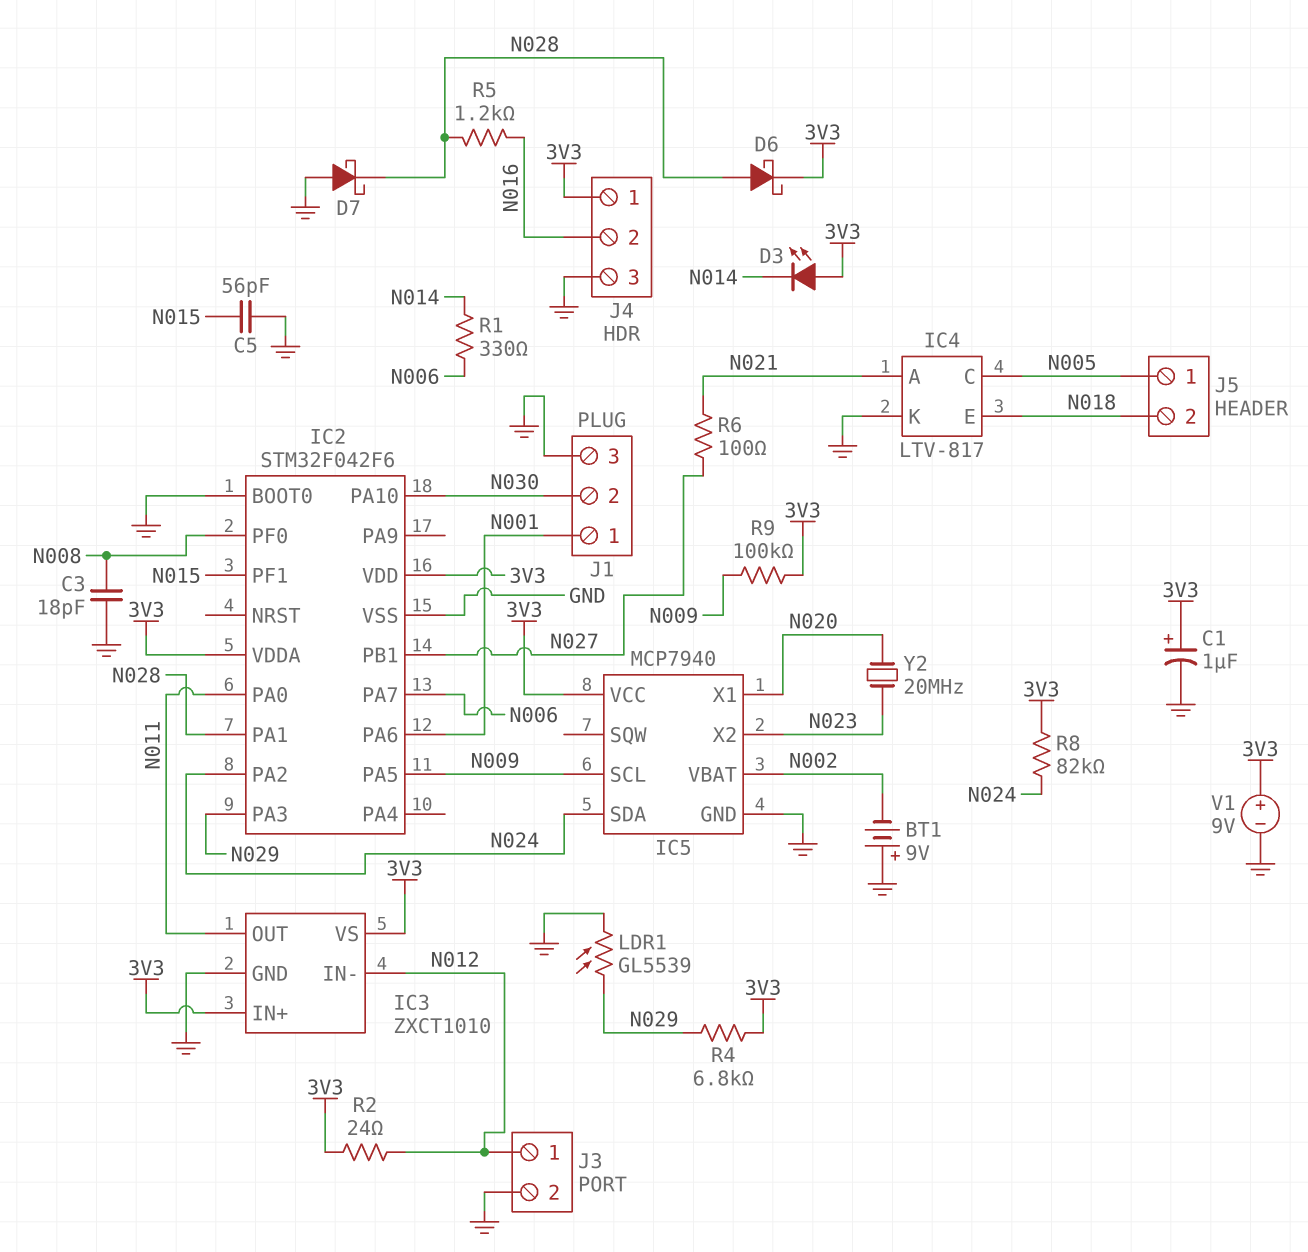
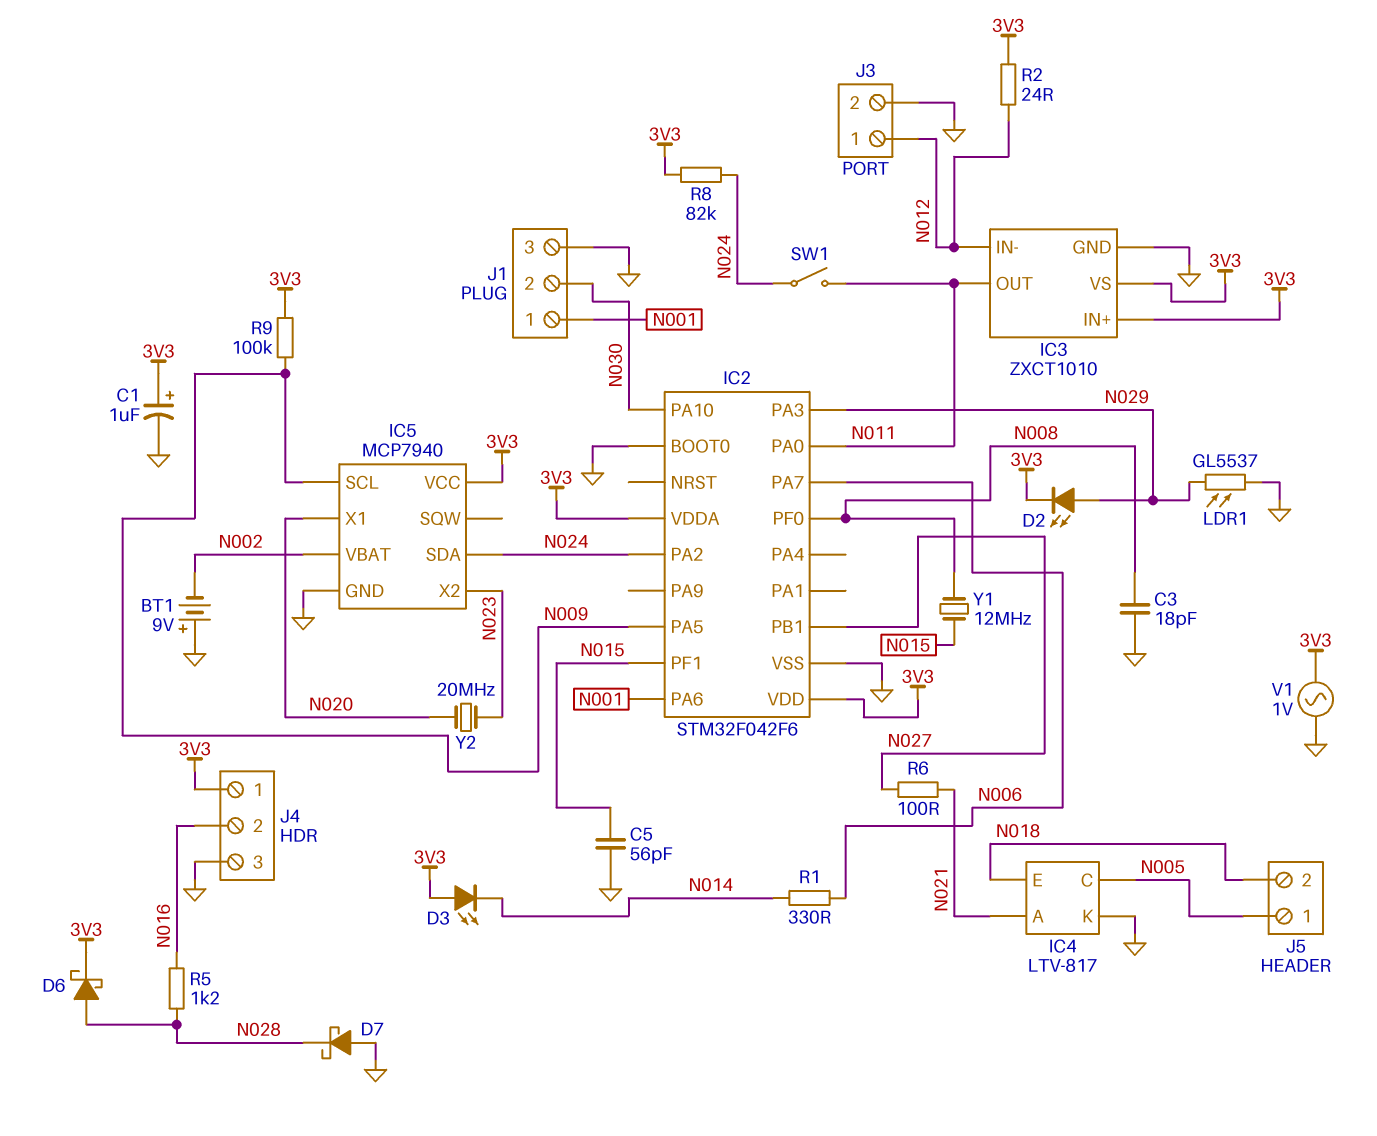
D2: none -> LED (A N029, K 3V3)
IC2 pin PA1: N028 -> none
LDR1: GL5539 (GND, N029) -> GL5537 (GND, N029)
R4: 6.8k (3V3, N029) -> none
SW1: none -> switch (N011, N024)
V1: 9V (plus 3V3, minus GND) -> AC 1V (3V3, GND)
Y1: none -> 12MHz (N008, N015)

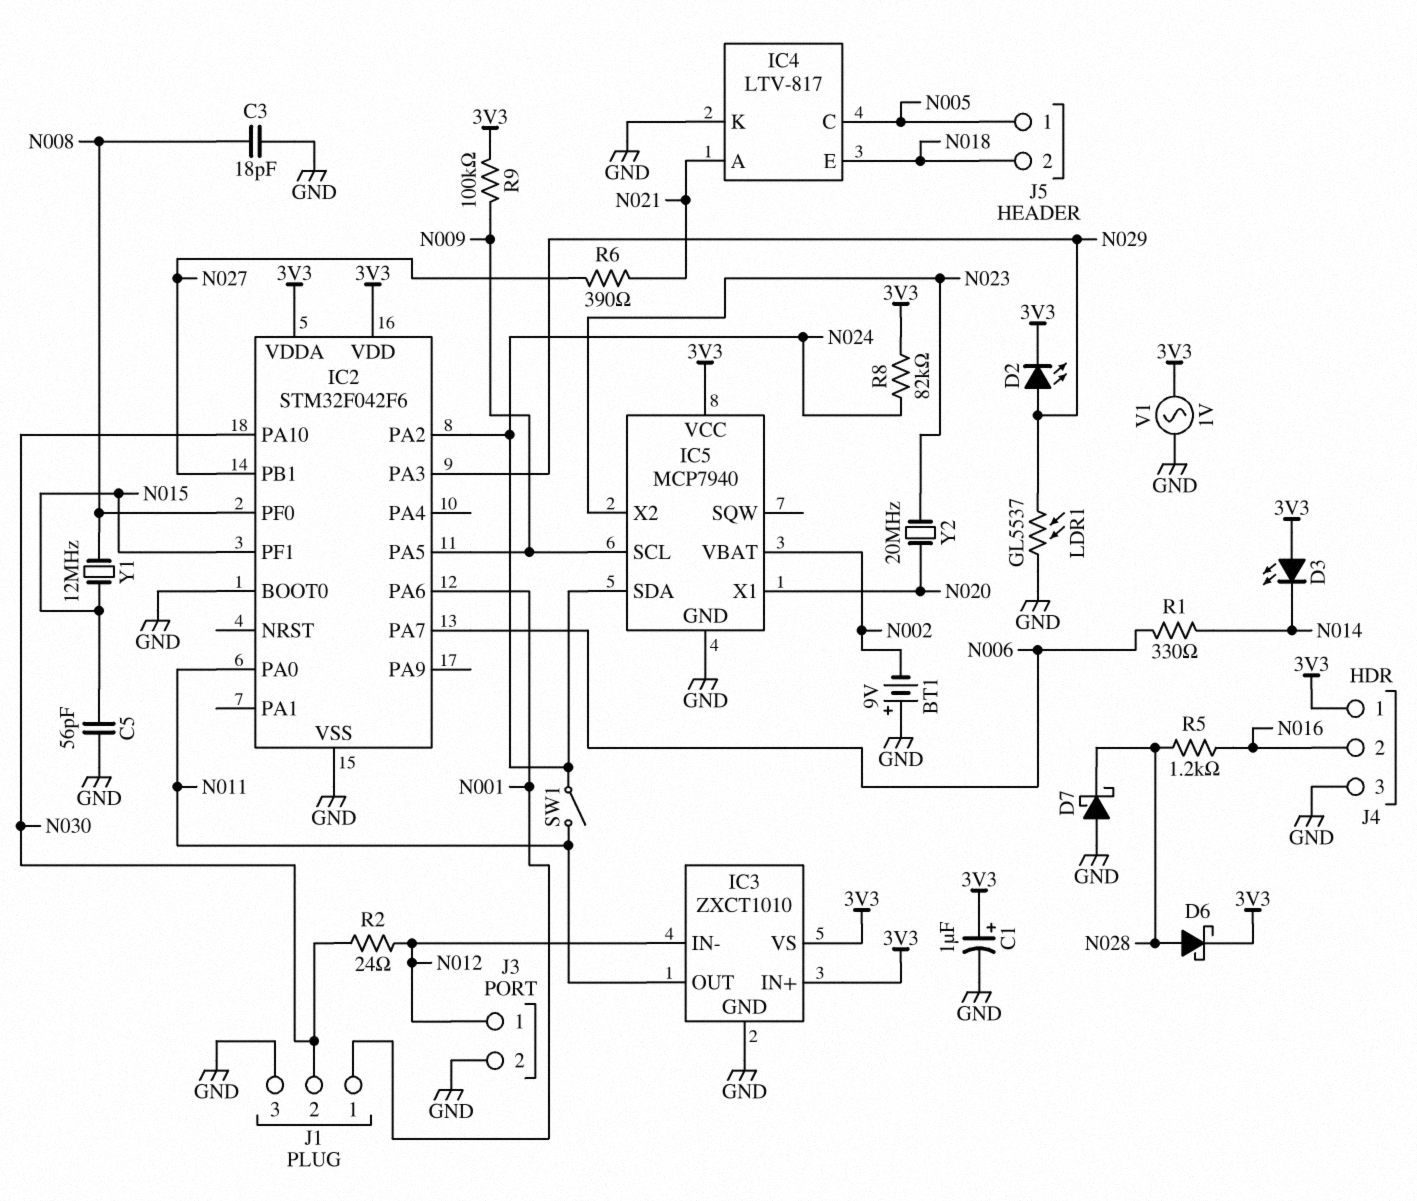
R2: 24 (3V3, N012) -> 24 (N012, N030)
R6: 100 (N021, N027) -> 390 (N021, N027)

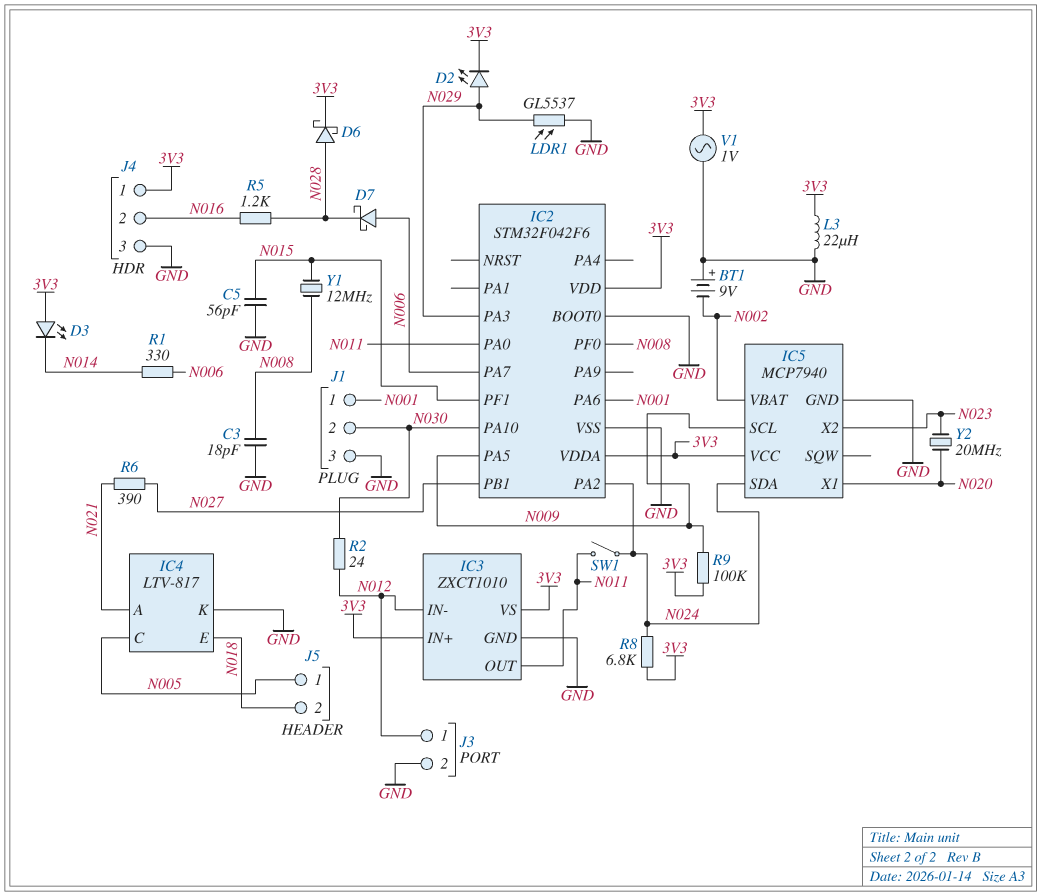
C1: 1uF (plus 3V3, minus GND) -> none
D7: schottky (A GND, K N028) -> schottky (A N006, K N028)
L3: none -> 22uH (3V3, GND)
R8: 82k (3V3, N024) -> 6.8k (3V3, N024)

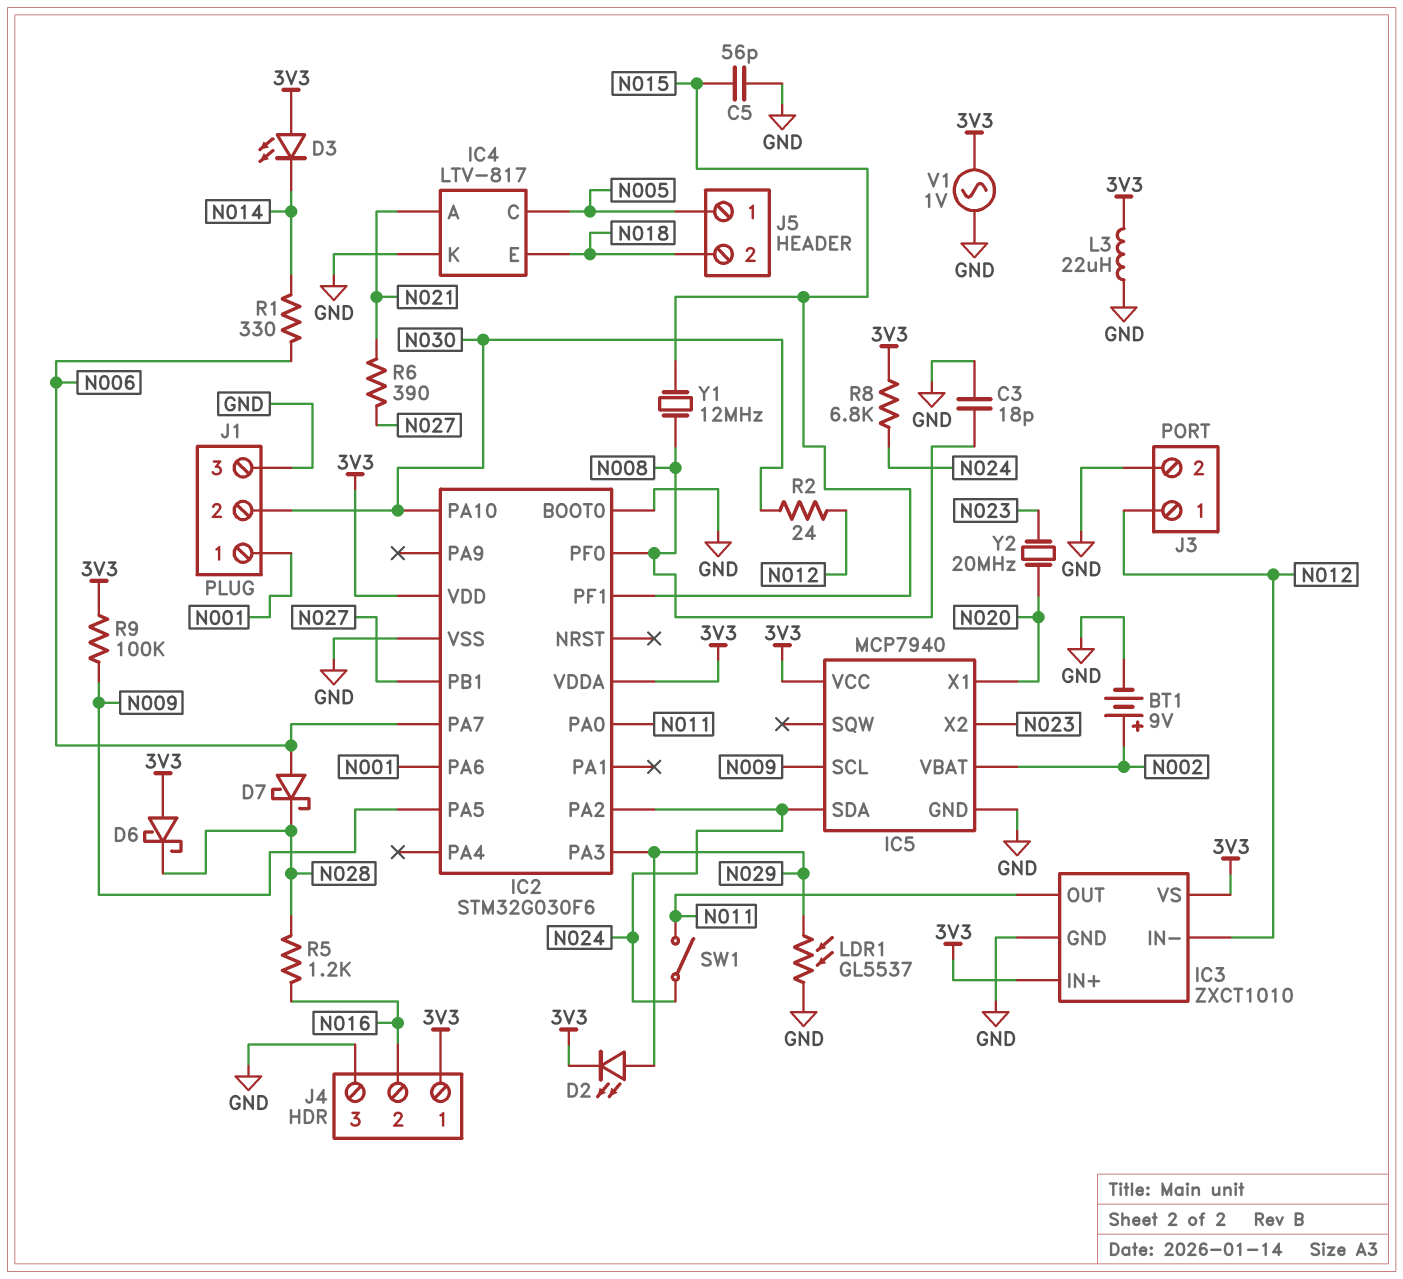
BT1: 9V (plus GND, minus N002) -> 9V (plus N002, minus GND)
D6: schottky (A N028, K 3V3) -> schottky (A 3V3, K N028)
IC2: STM32F042F6 -> STM32G030F6

